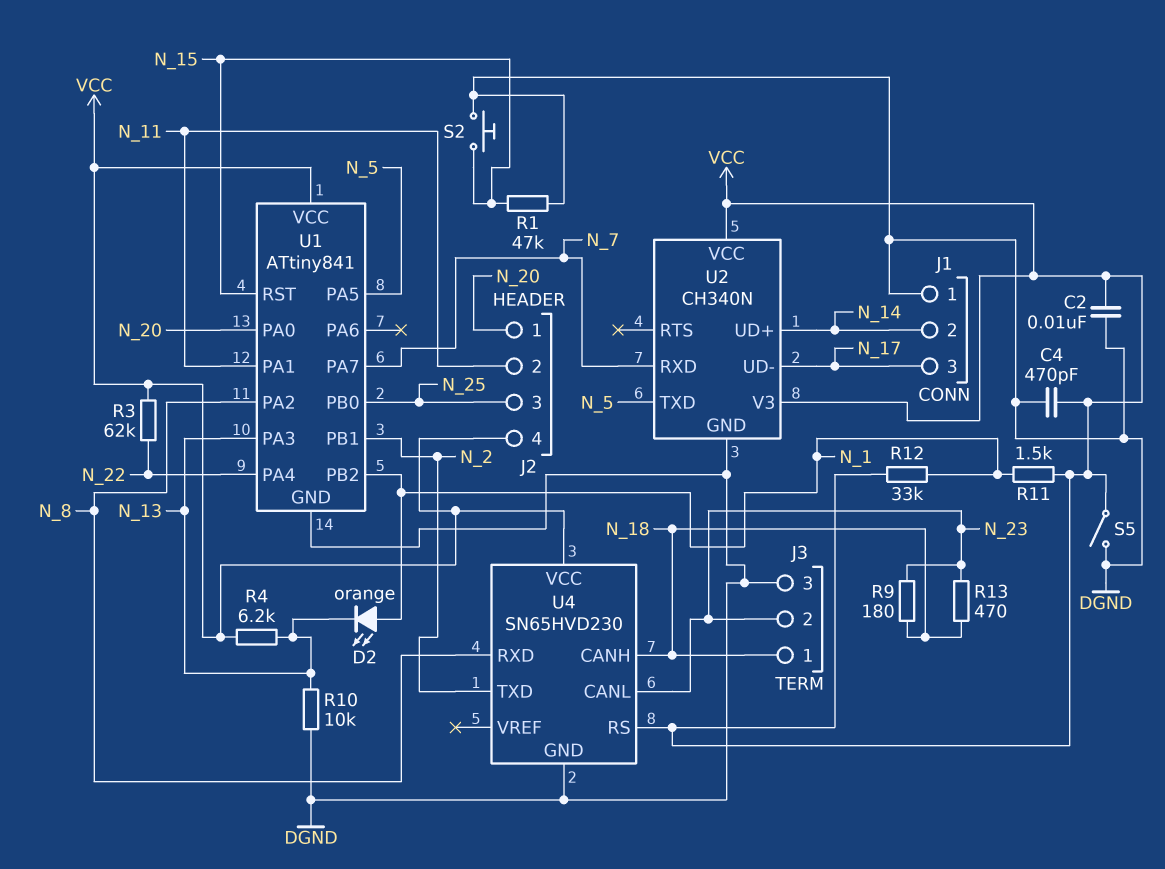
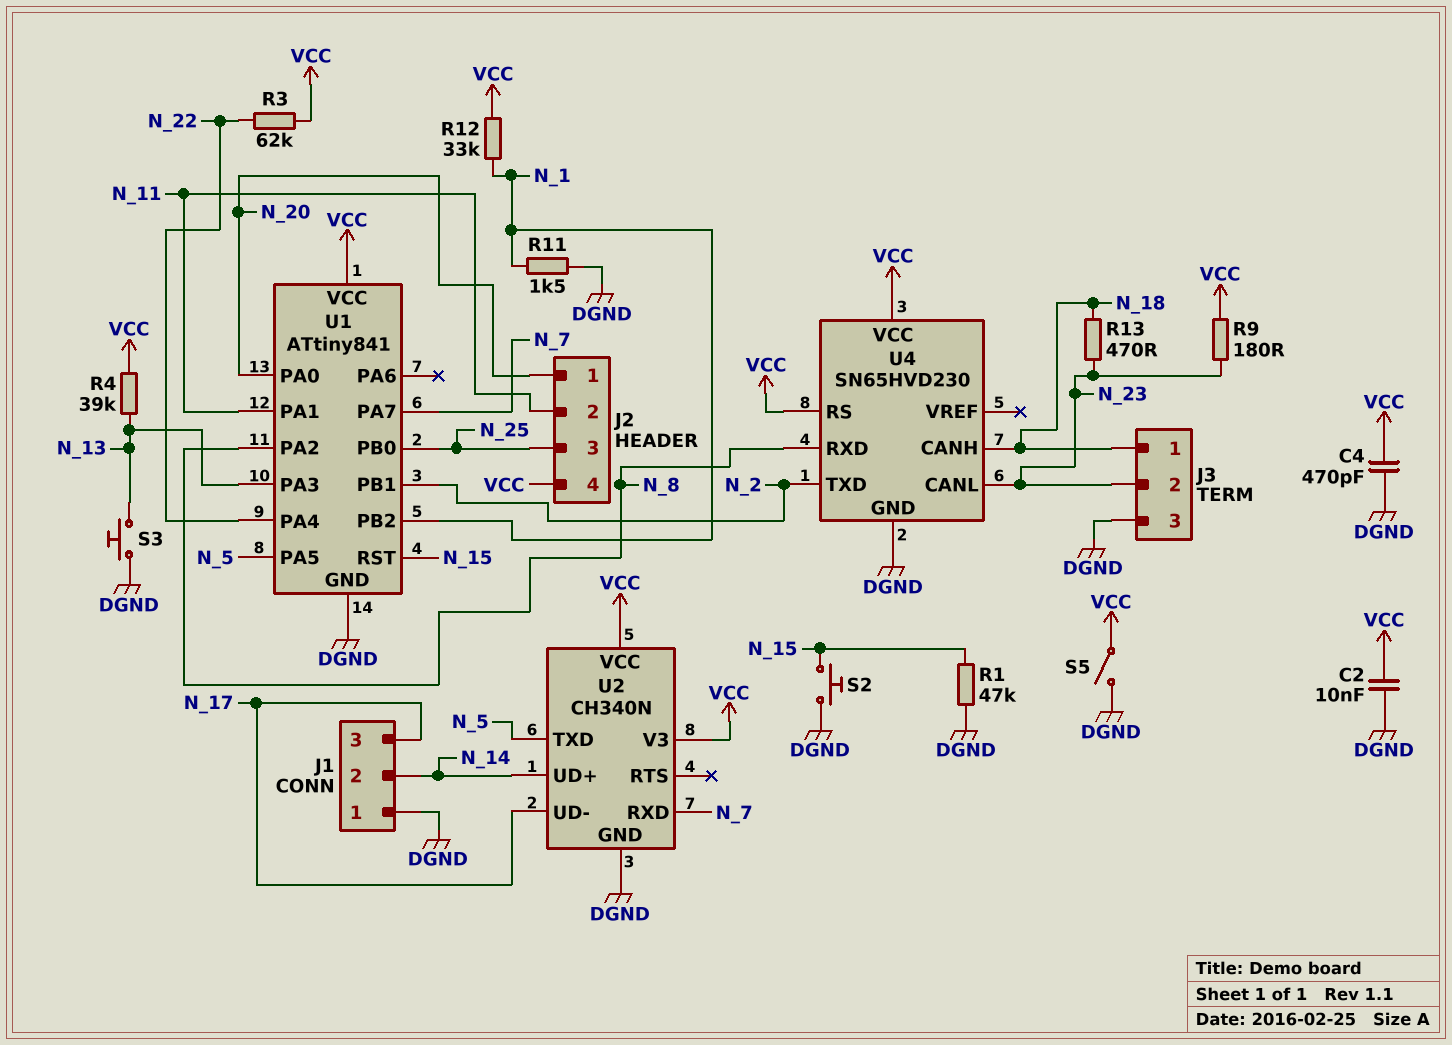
D2: LED orange (A N_1, K N_13) -> none
R4: 6.2k (N_13, VCC) -> 39k (N_13, VCC)
R9: 180 (N_18, N_23) -> 180 (N_23, VCC)
R10: 10k (DGND, N_13) -> none
R11: 1.5k (N_1, VCC) -> 1.5k (DGND, N_1)
S3: none -> button (DGND, N_13)

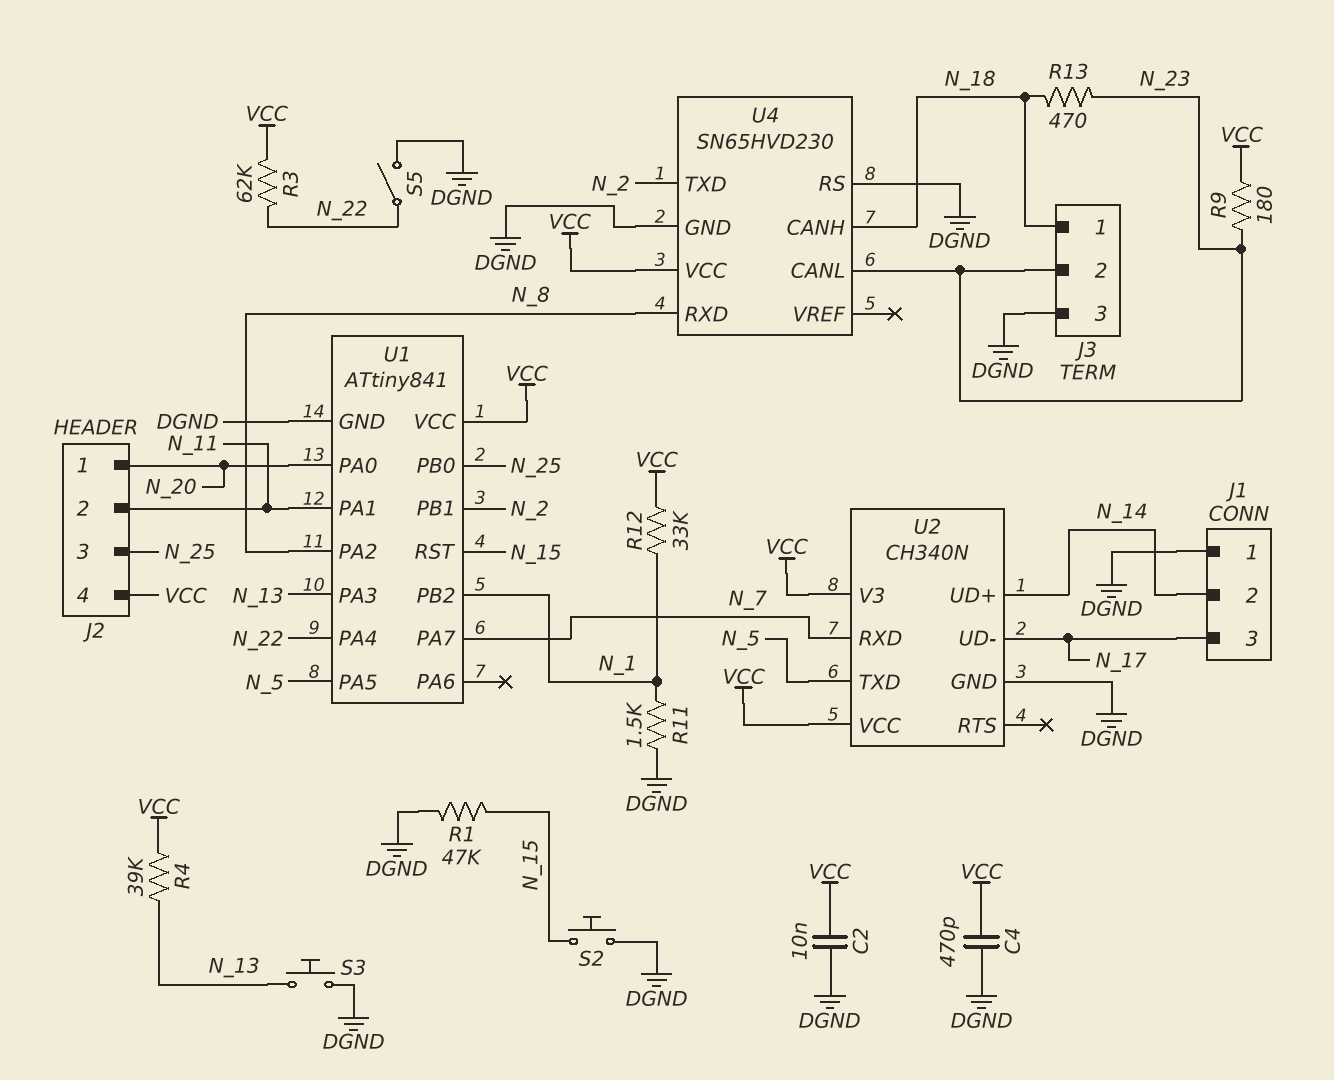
S5: switch (DGND, VCC) -> switch (DGND, N_22)
U4 pin RS: VCC -> DGND

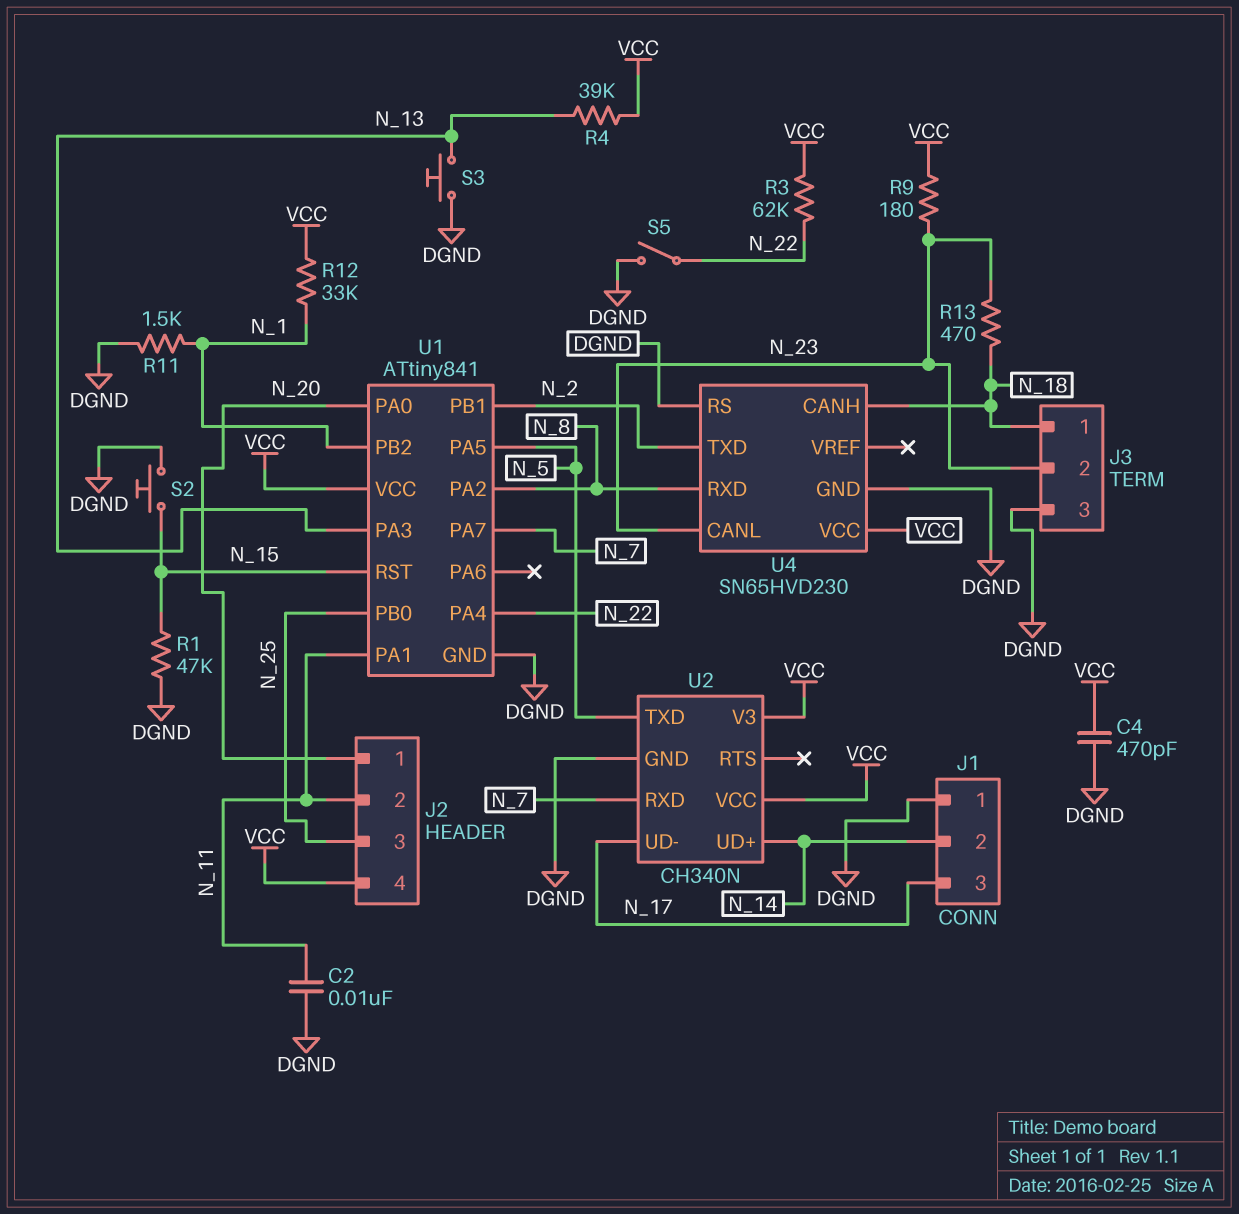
C2: 10nF (DGND, VCC) -> 10nF (DGND, N_11)

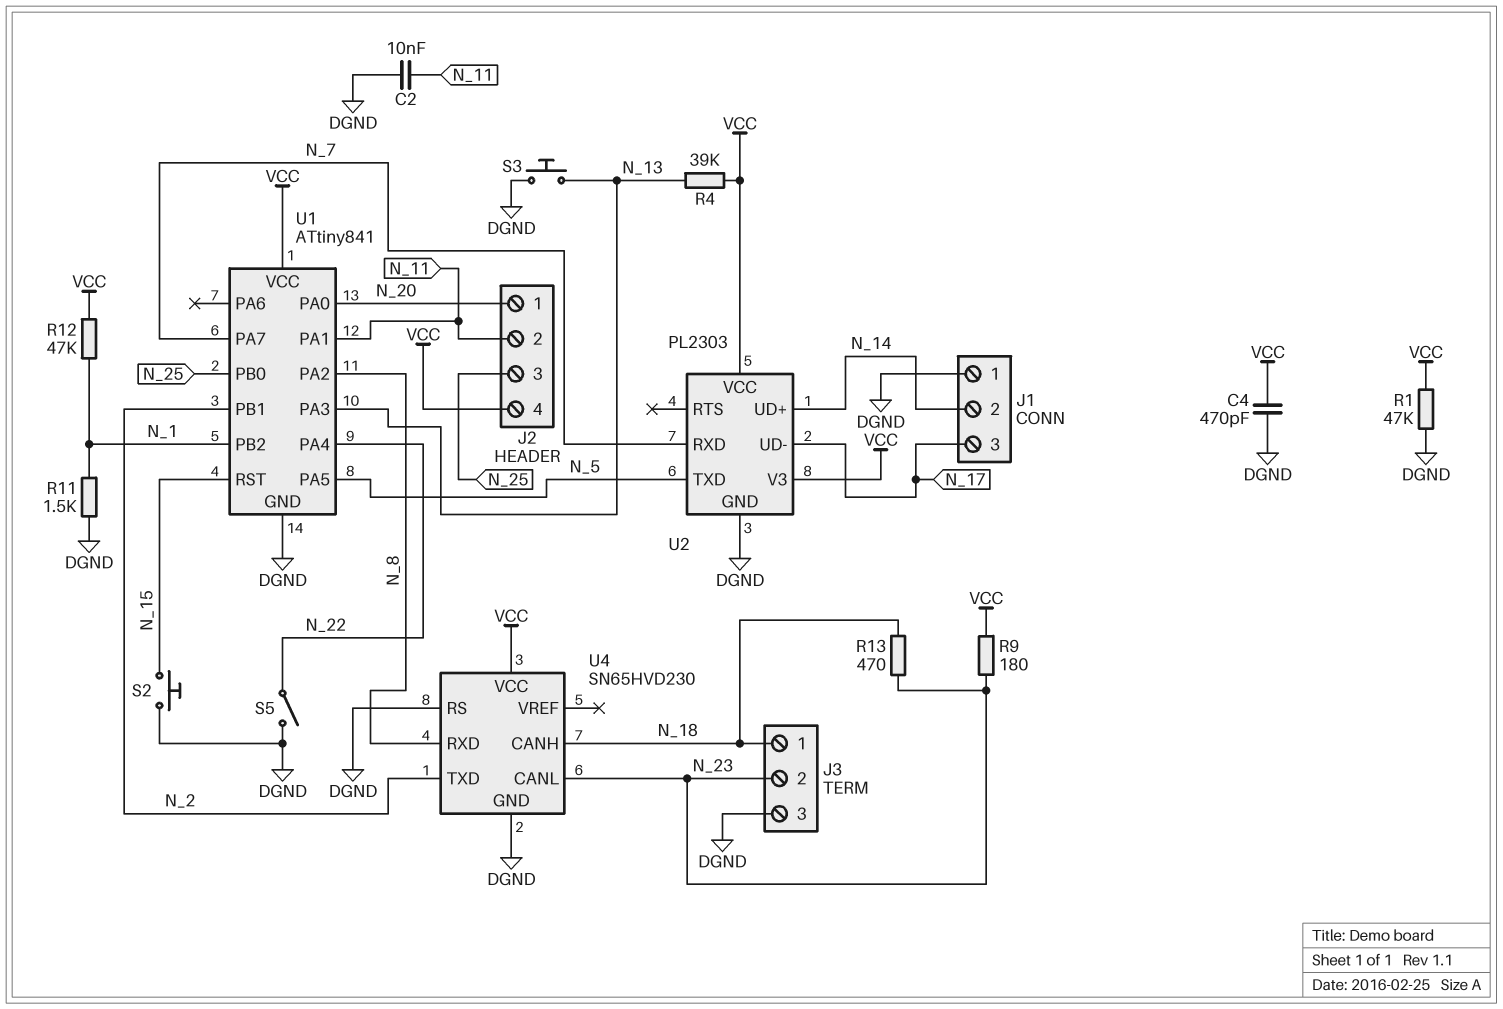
R1: 47k (DGND, N_15) -> 47k (DGND, VCC)
R3: 62k (N_22, VCC) -> none
R12: 33k (N_1, VCC) -> 47k (N_1, VCC)
U2: CH340N -> PL2303

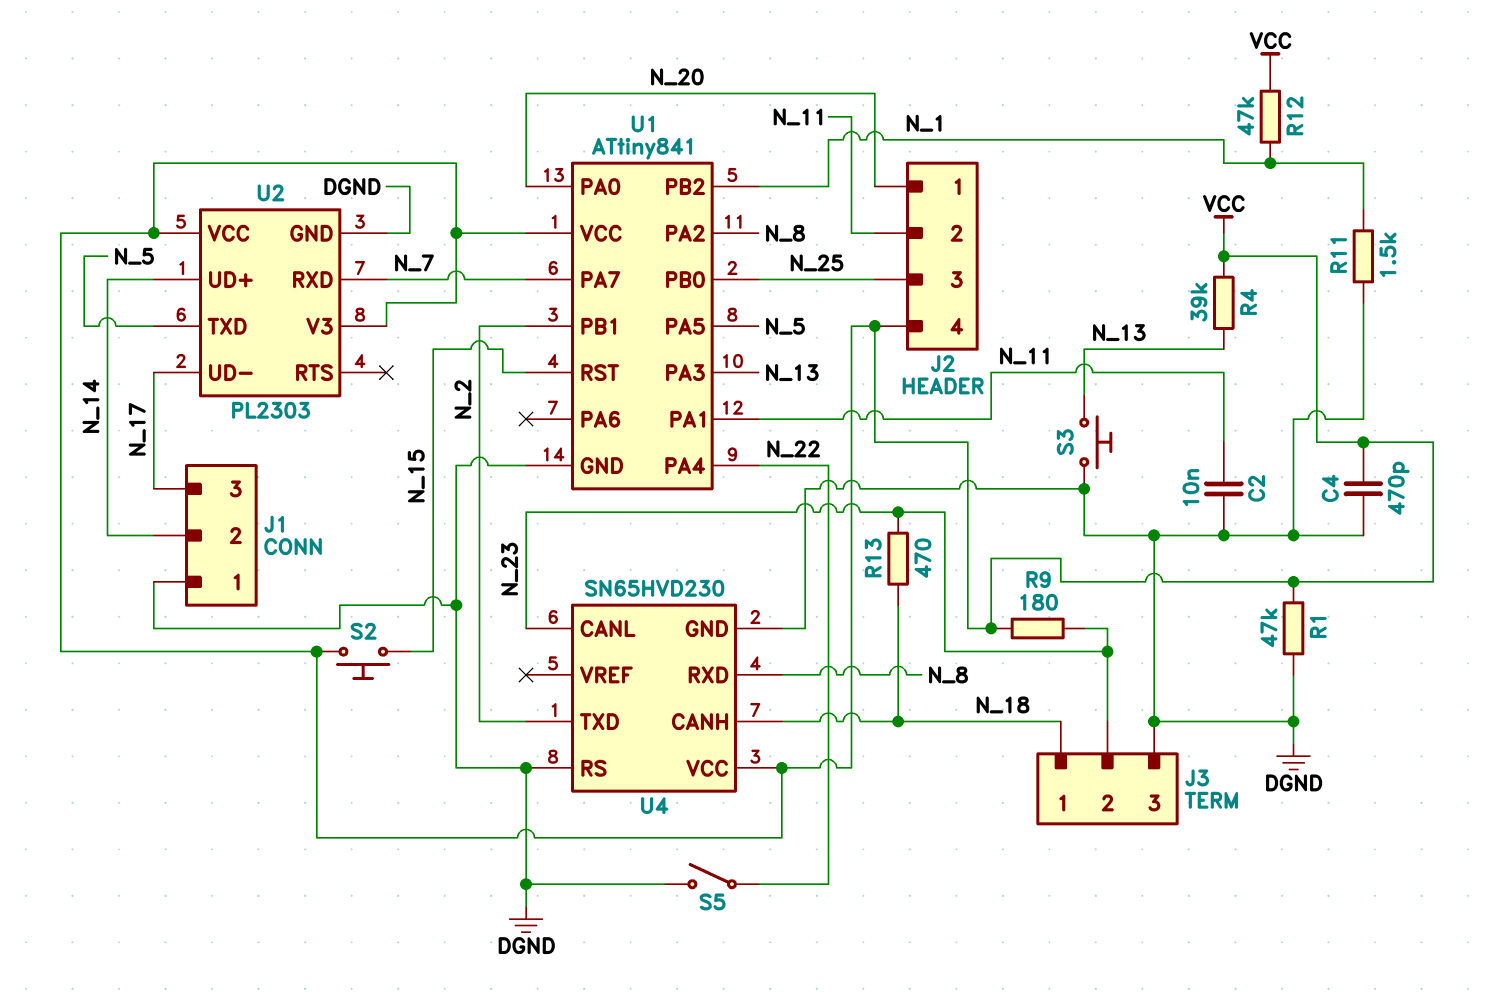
S2: button (DGND, N_15) -> button (N_15, VCC)

